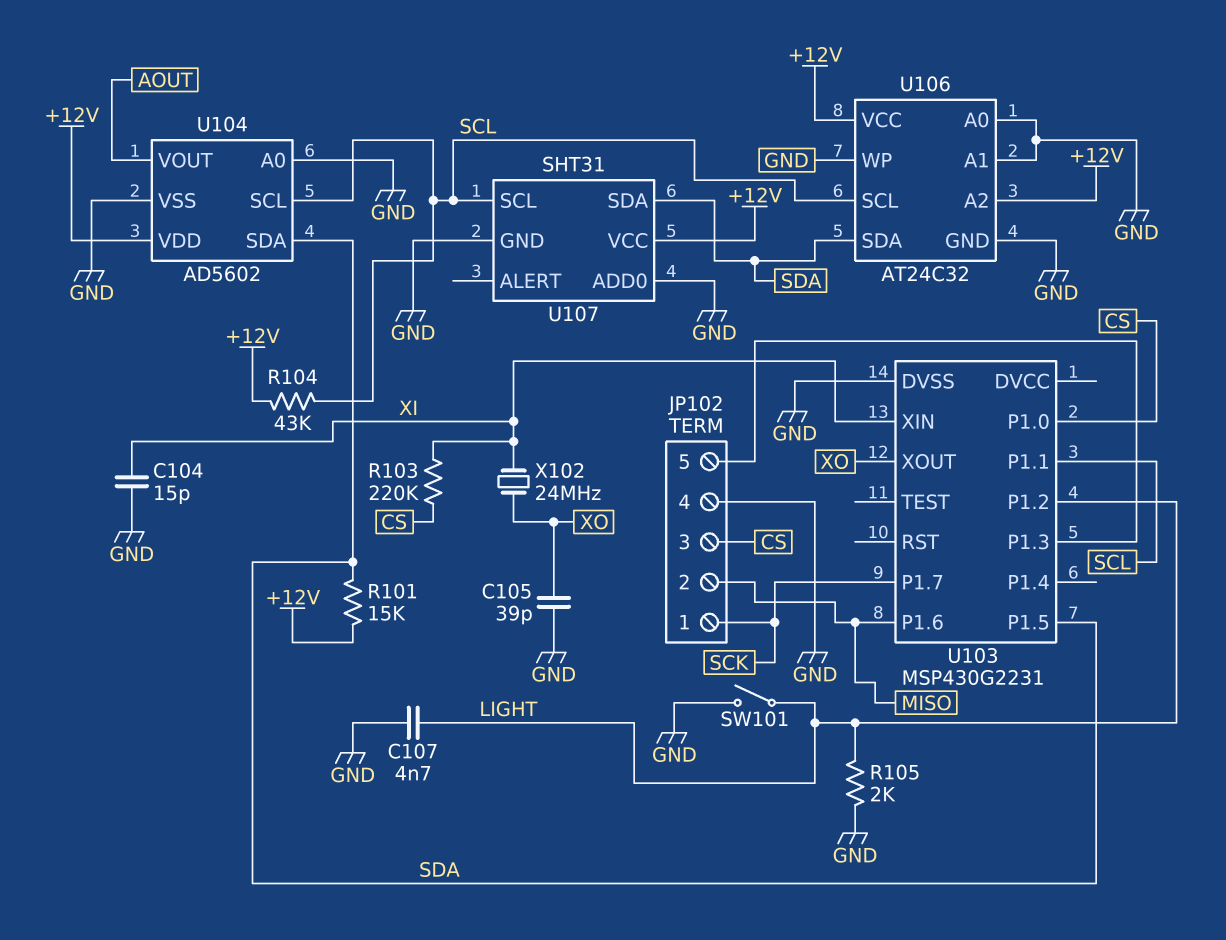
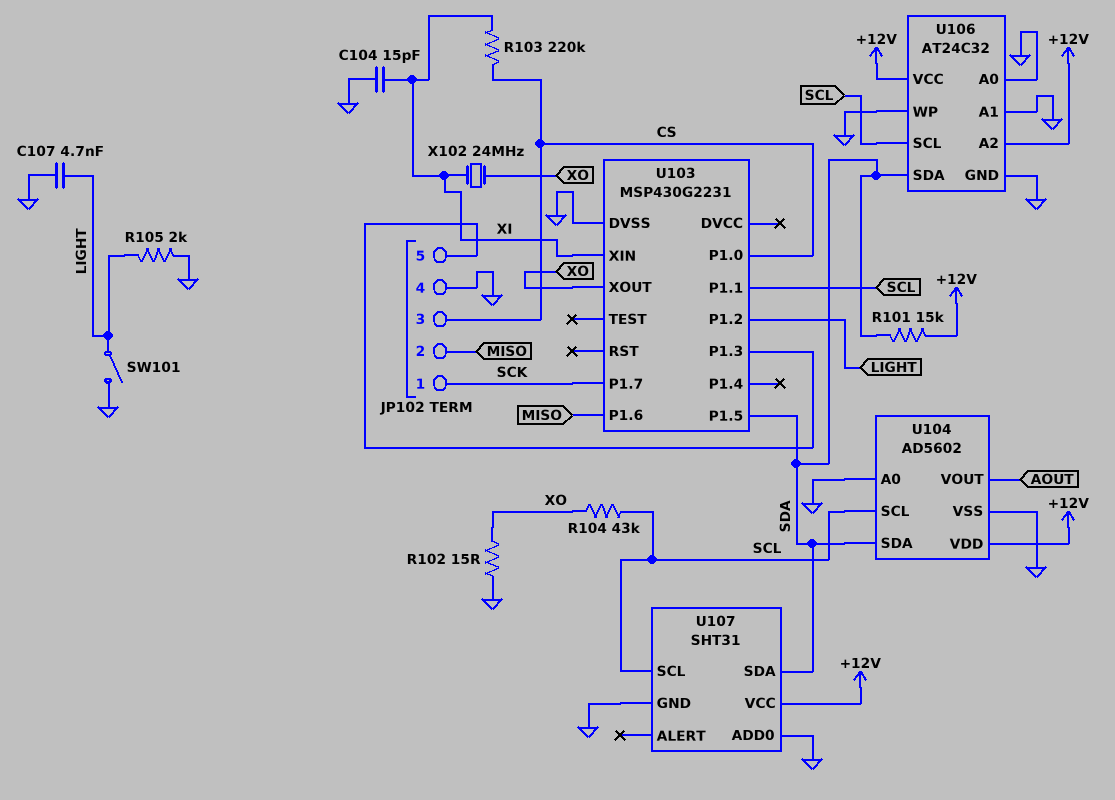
C105: 39pF (GND, XO) -> none
R102: none -> 15 (GND, XO)
R104: 43k (+12V, SCL) -> 43k (SCL, XO)

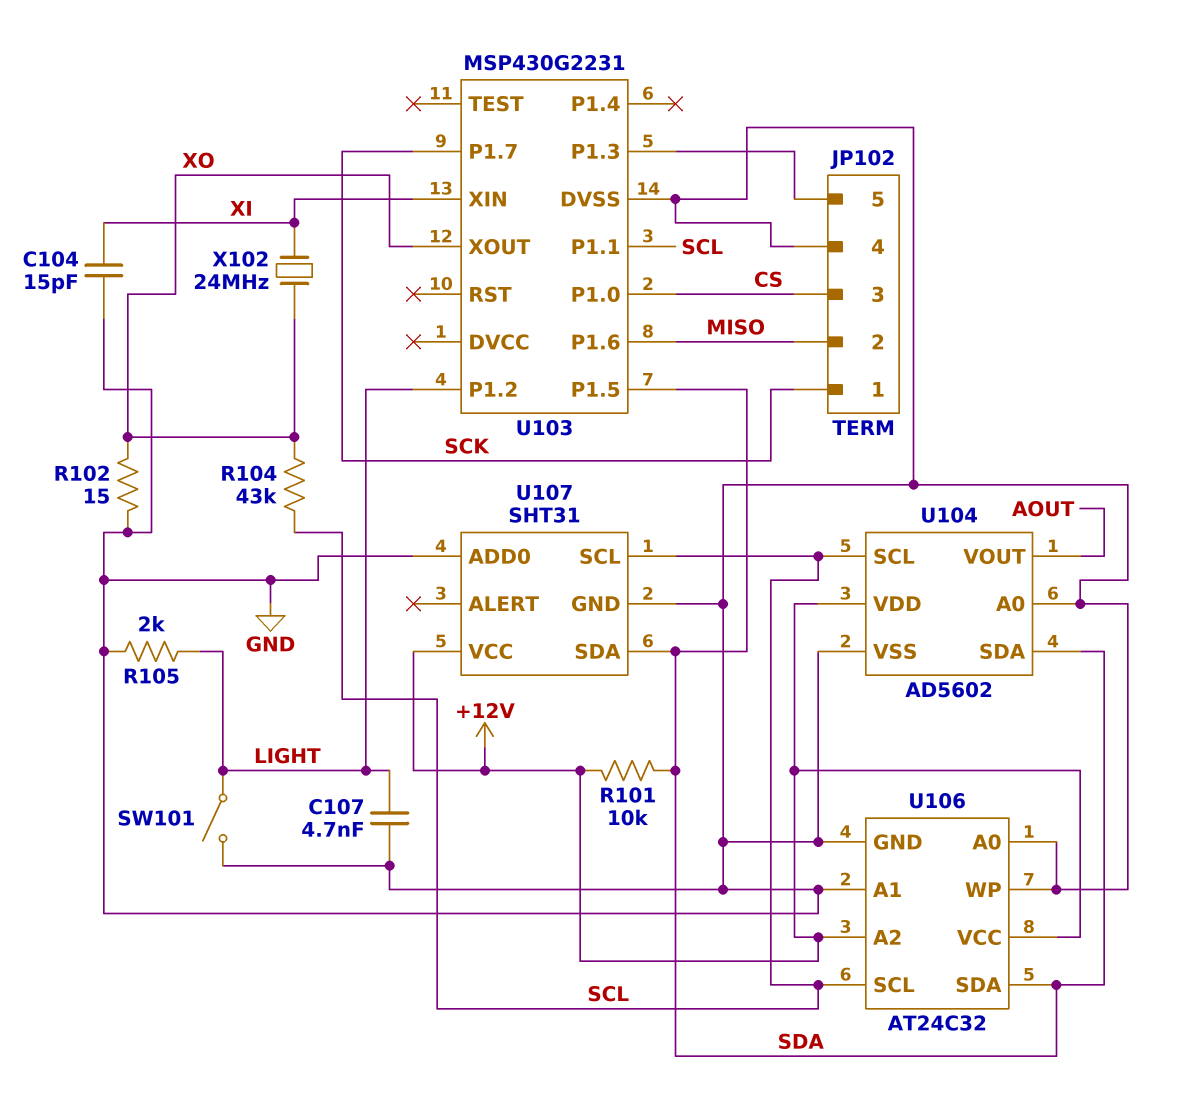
R101: 15k (+12V, SDA) -> 10k (+12V, SDA)
R103: 220k (CS, XI) -> none

